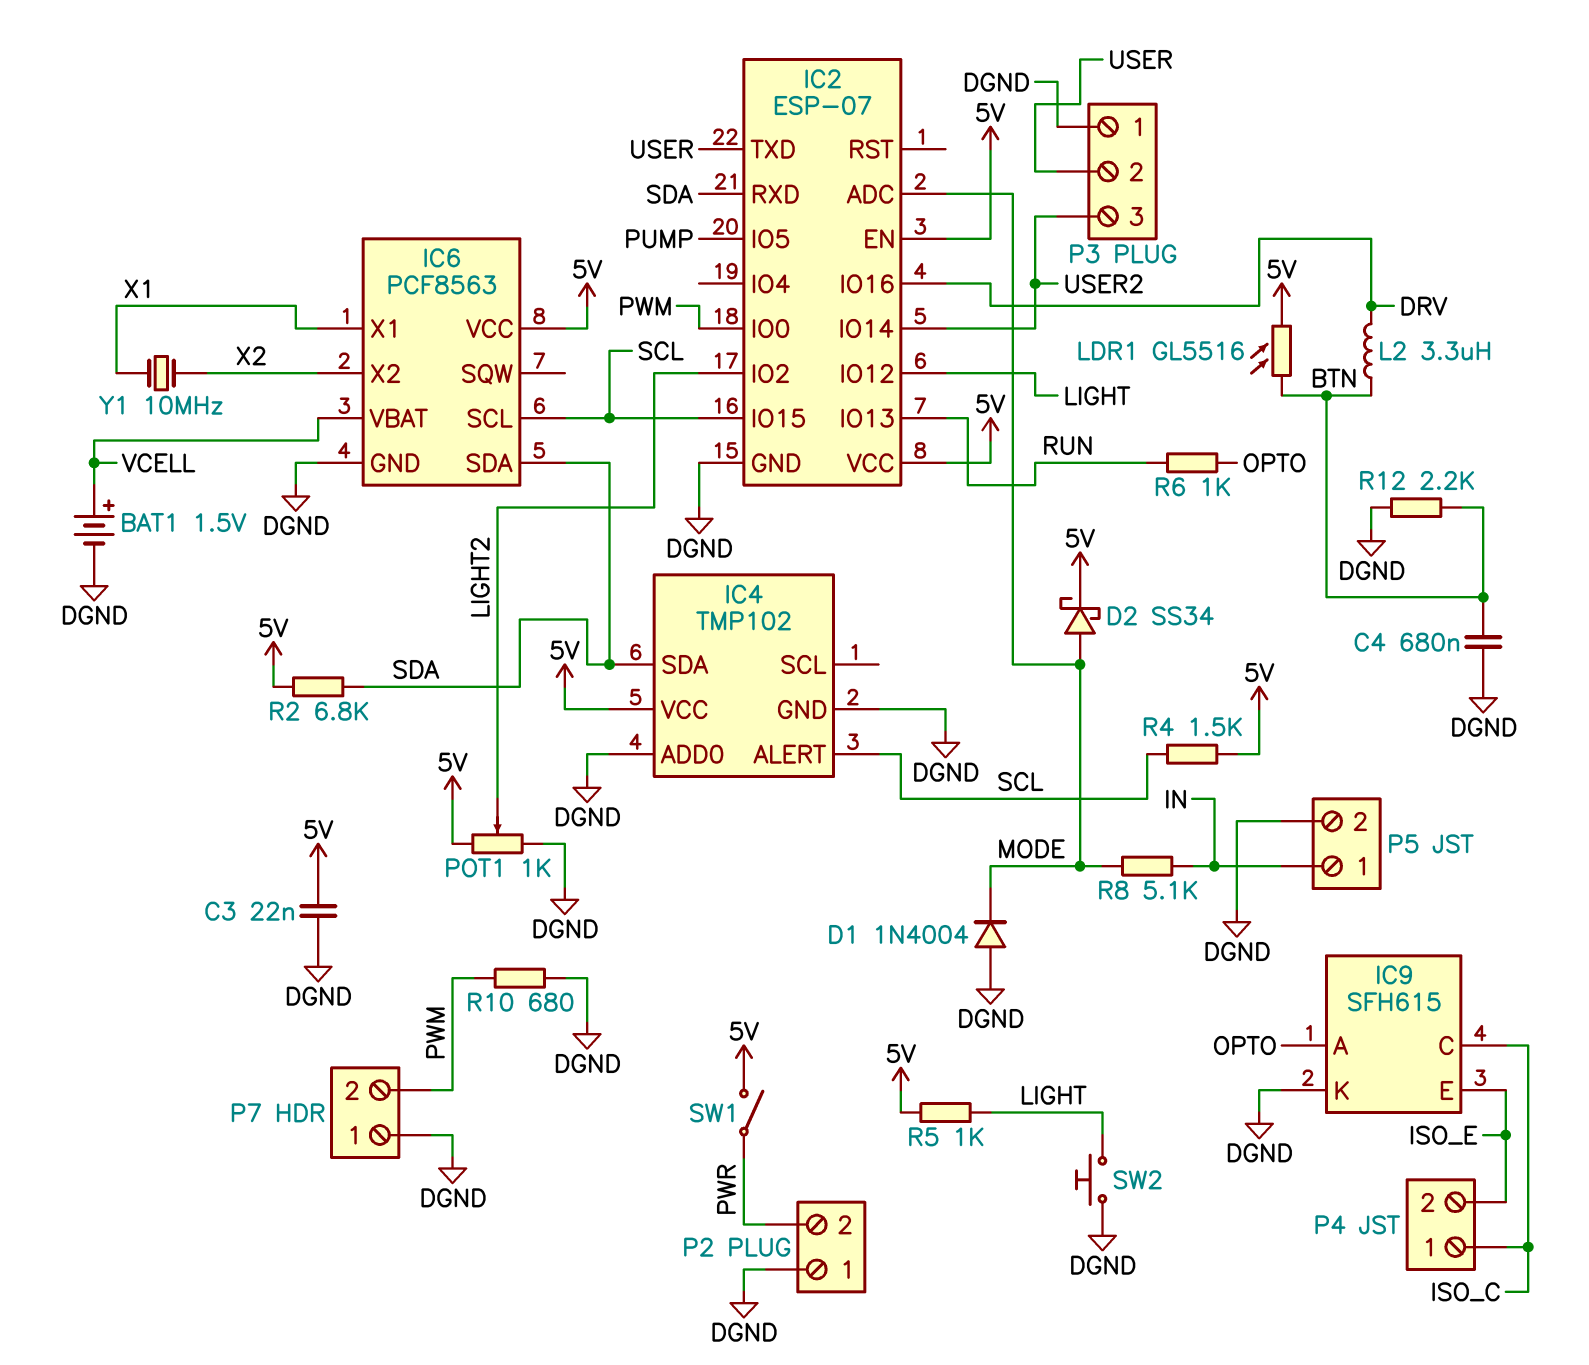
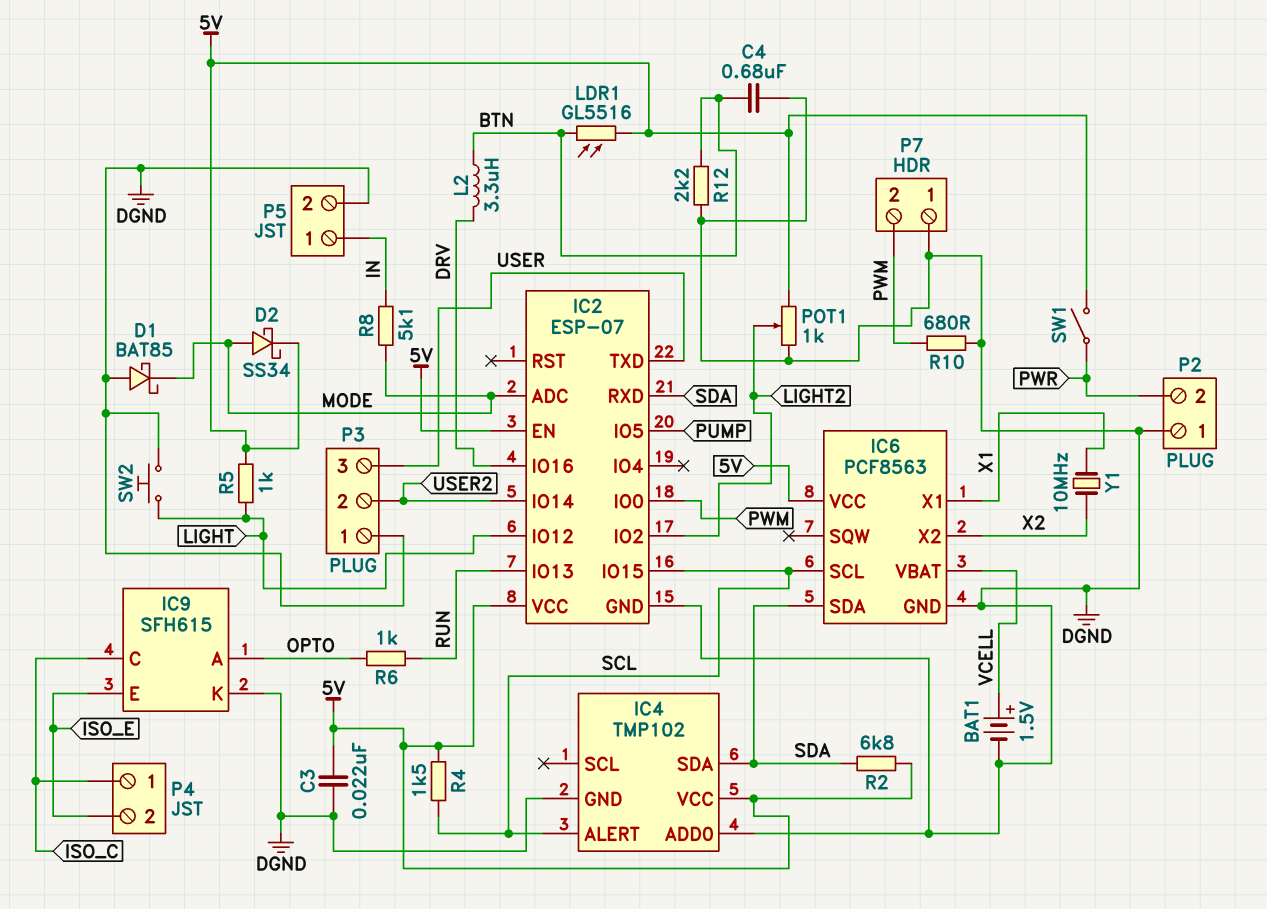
D1: diode 1N4004 (A DGND, K MODE) -> schottky BAT85 (A DGND, K MODE)
P3 pin 2: USER -> USER2
P3 pin 3: USER2 -> USER

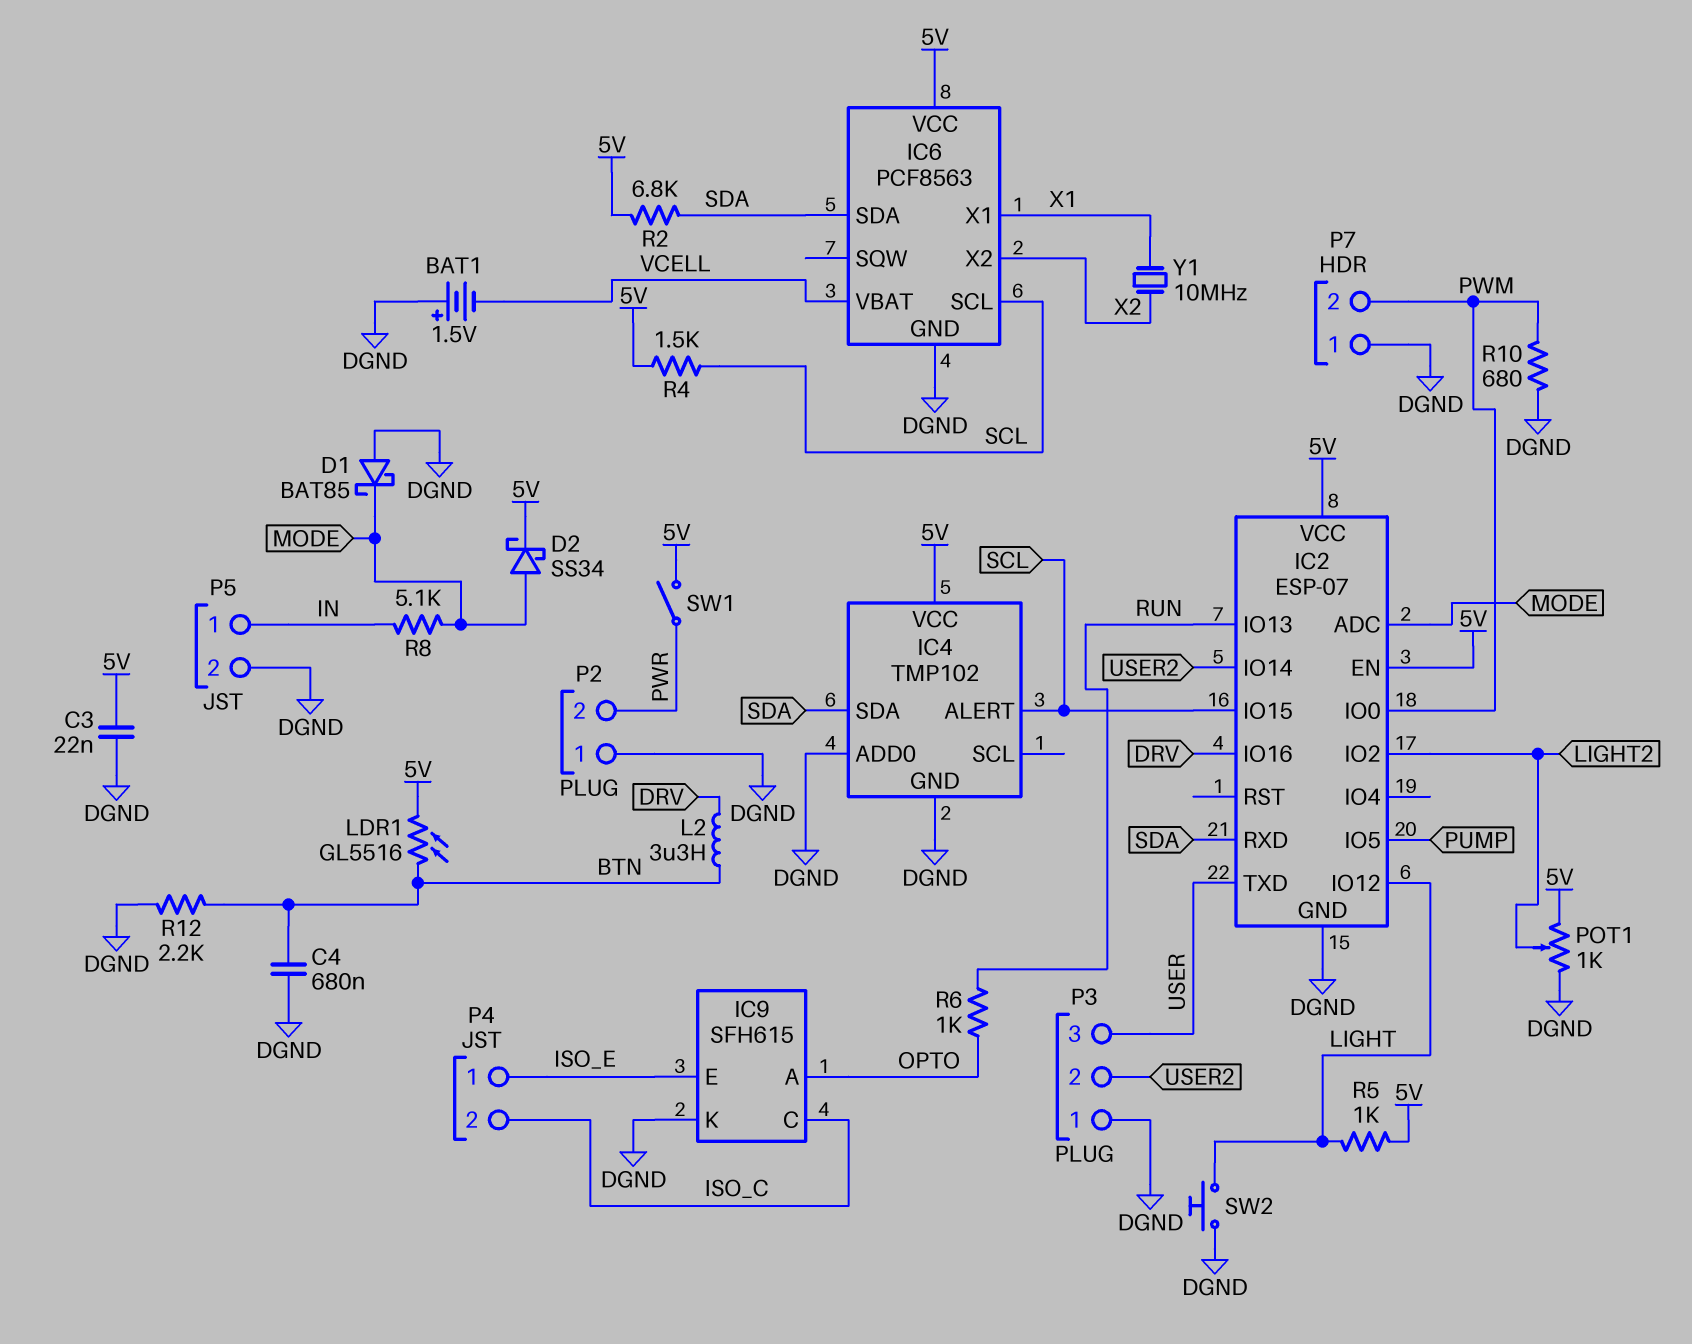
BAT1: 1.5V (plus VCELL, minus DGND) -> 1.5V (plus DGND, minus VCELL)
P4 pin 1: ISO_C -> ISO_E
P4 pin 2: ISO_E -> ISO_C

